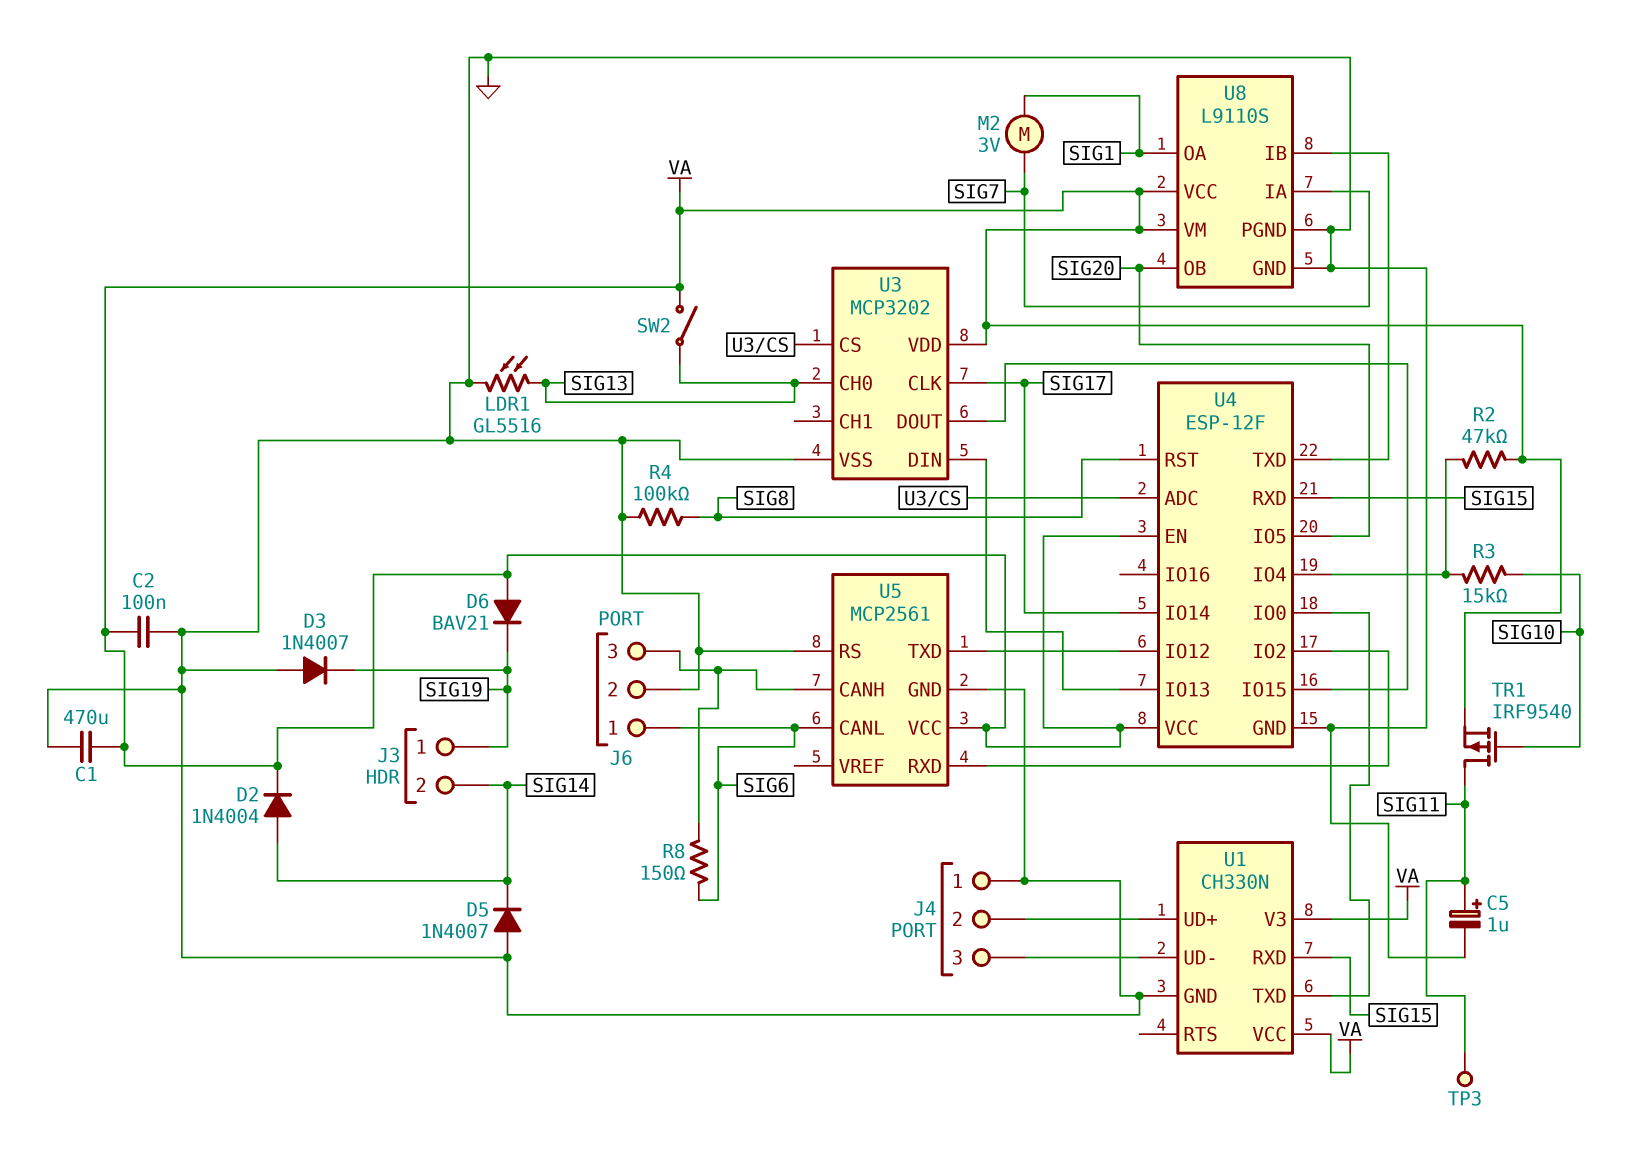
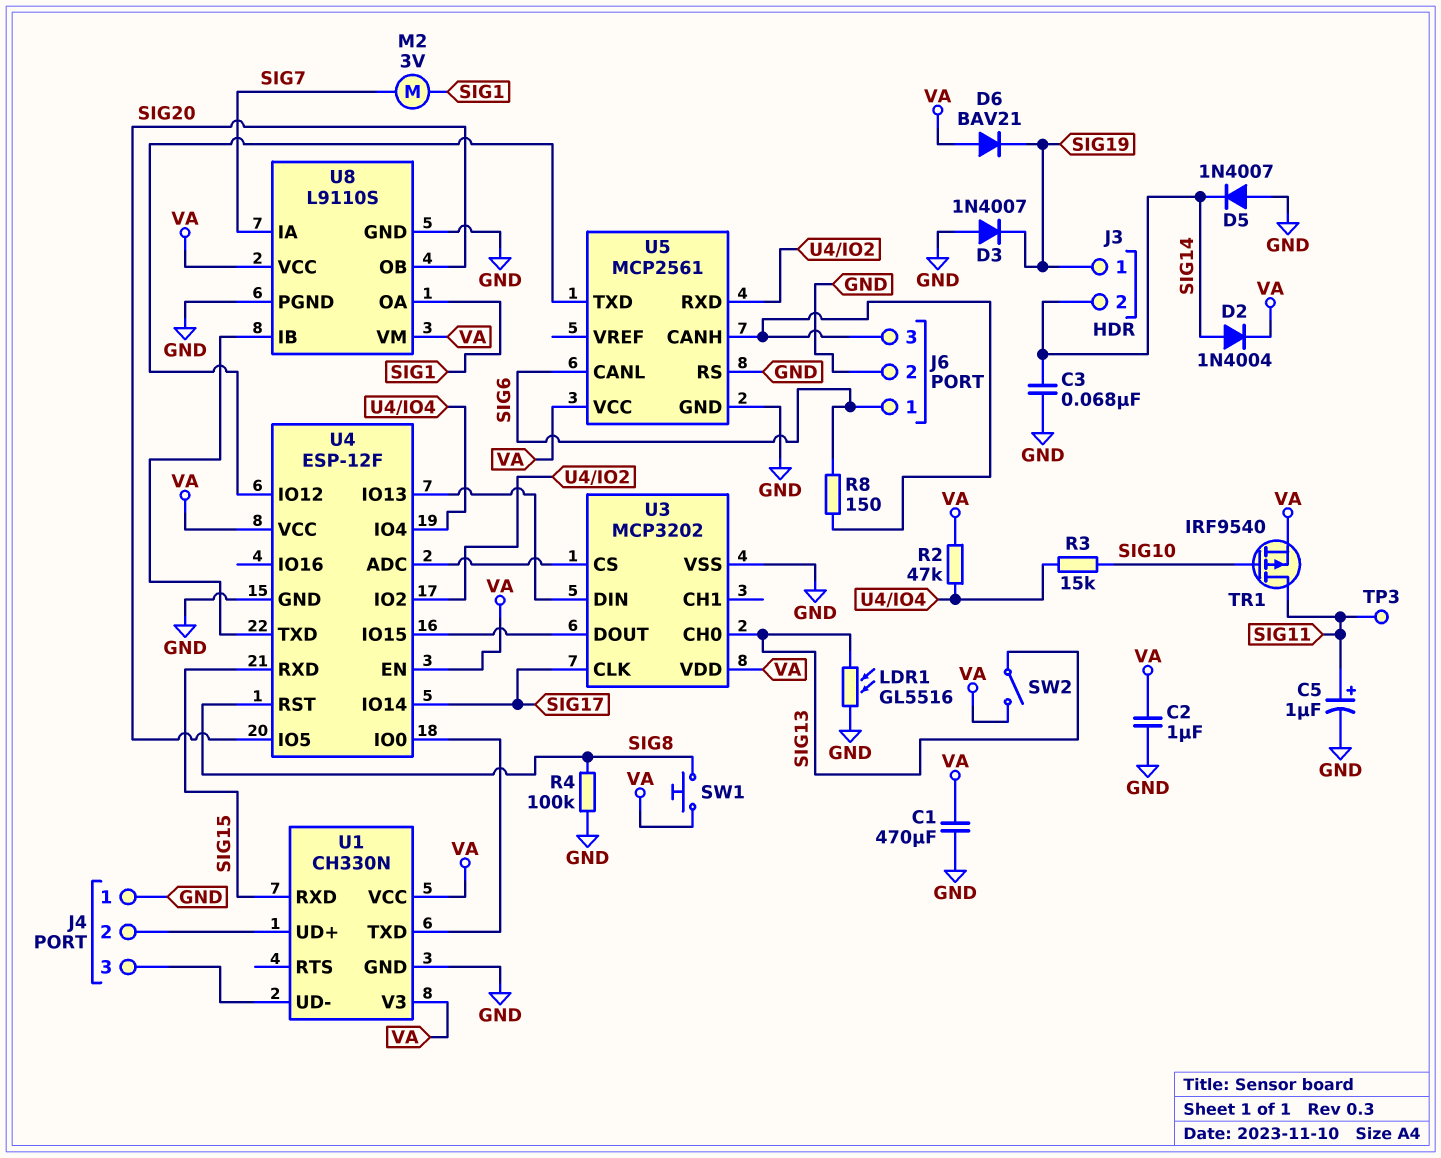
C2: 100nF (GND, VA) -> 1uF (GND, VA)
C3: none -> 68nF (GND, SIG14)
SW1: none -> button (SIG8, VA)

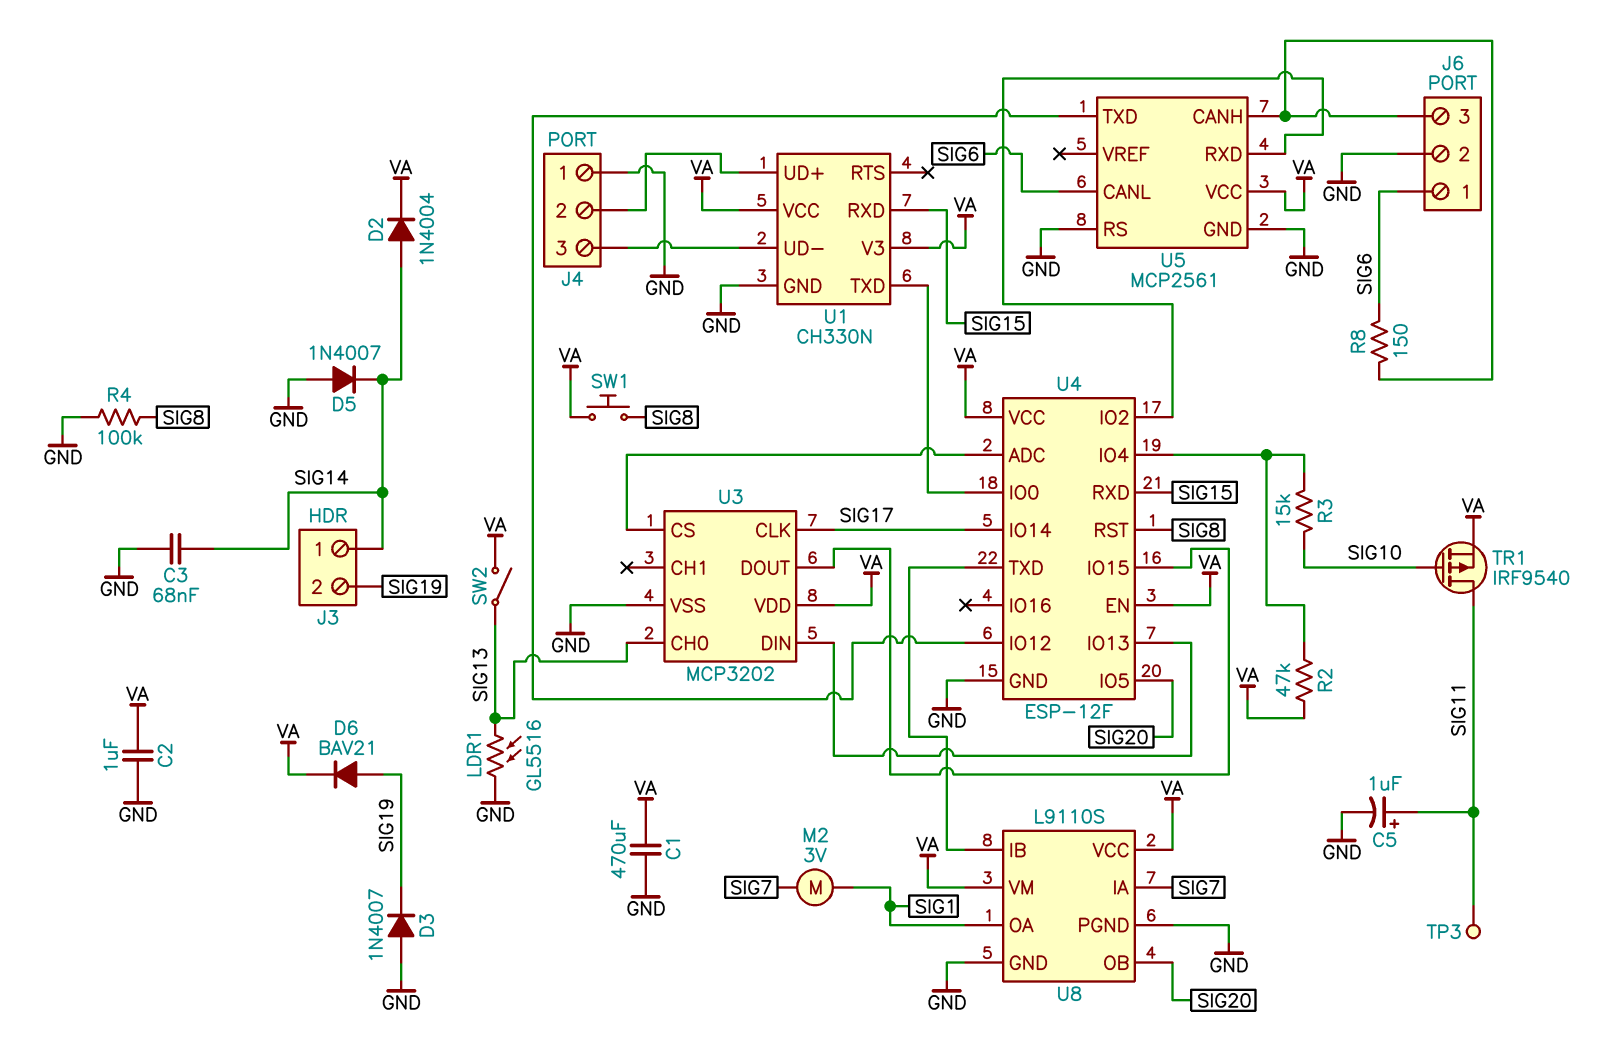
D6: diode BAV21 (A VA, K SIG19) -> diode BAV21 (A SIG19, K VA)
J3 pin 1: SIG19 -> SIG14
J3 pin 2: SIG14 -> SIG19

